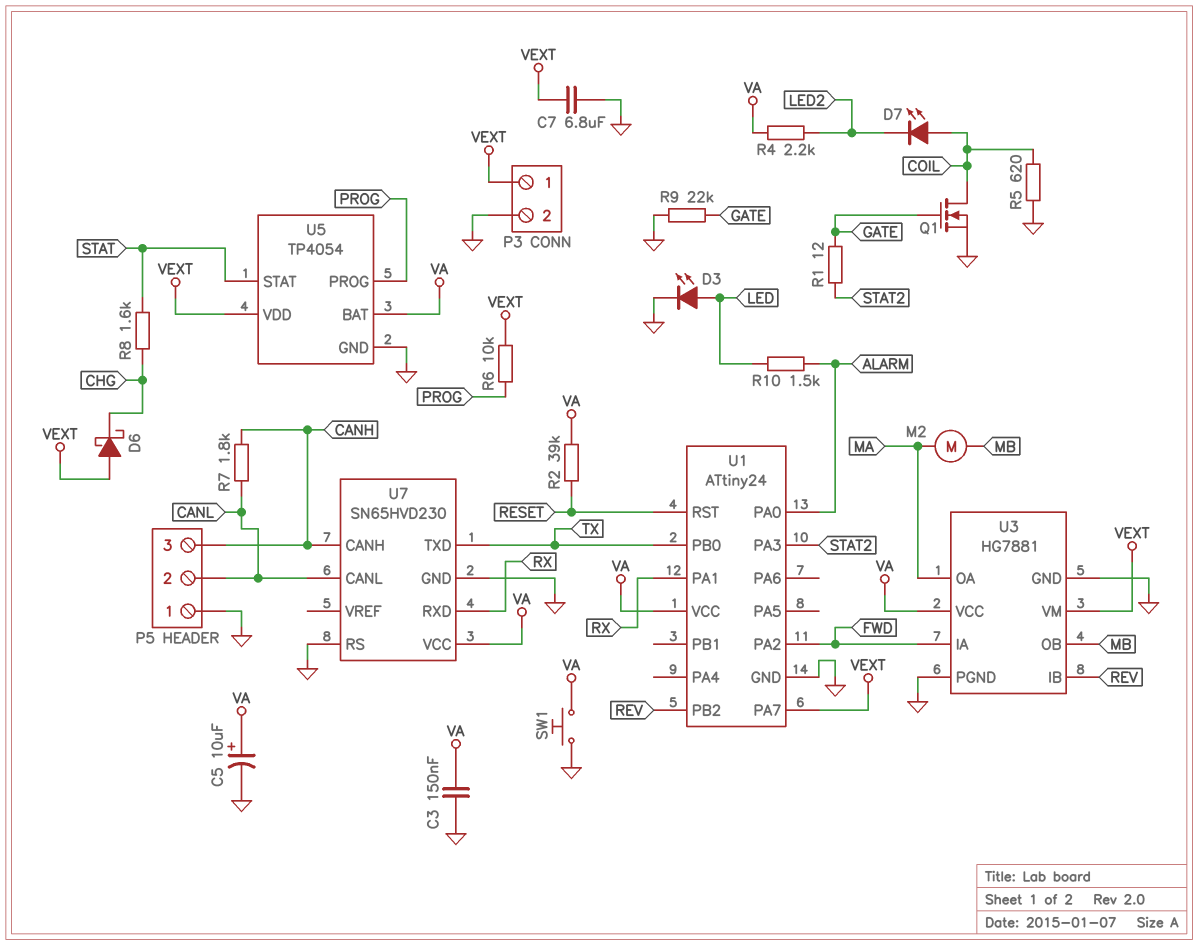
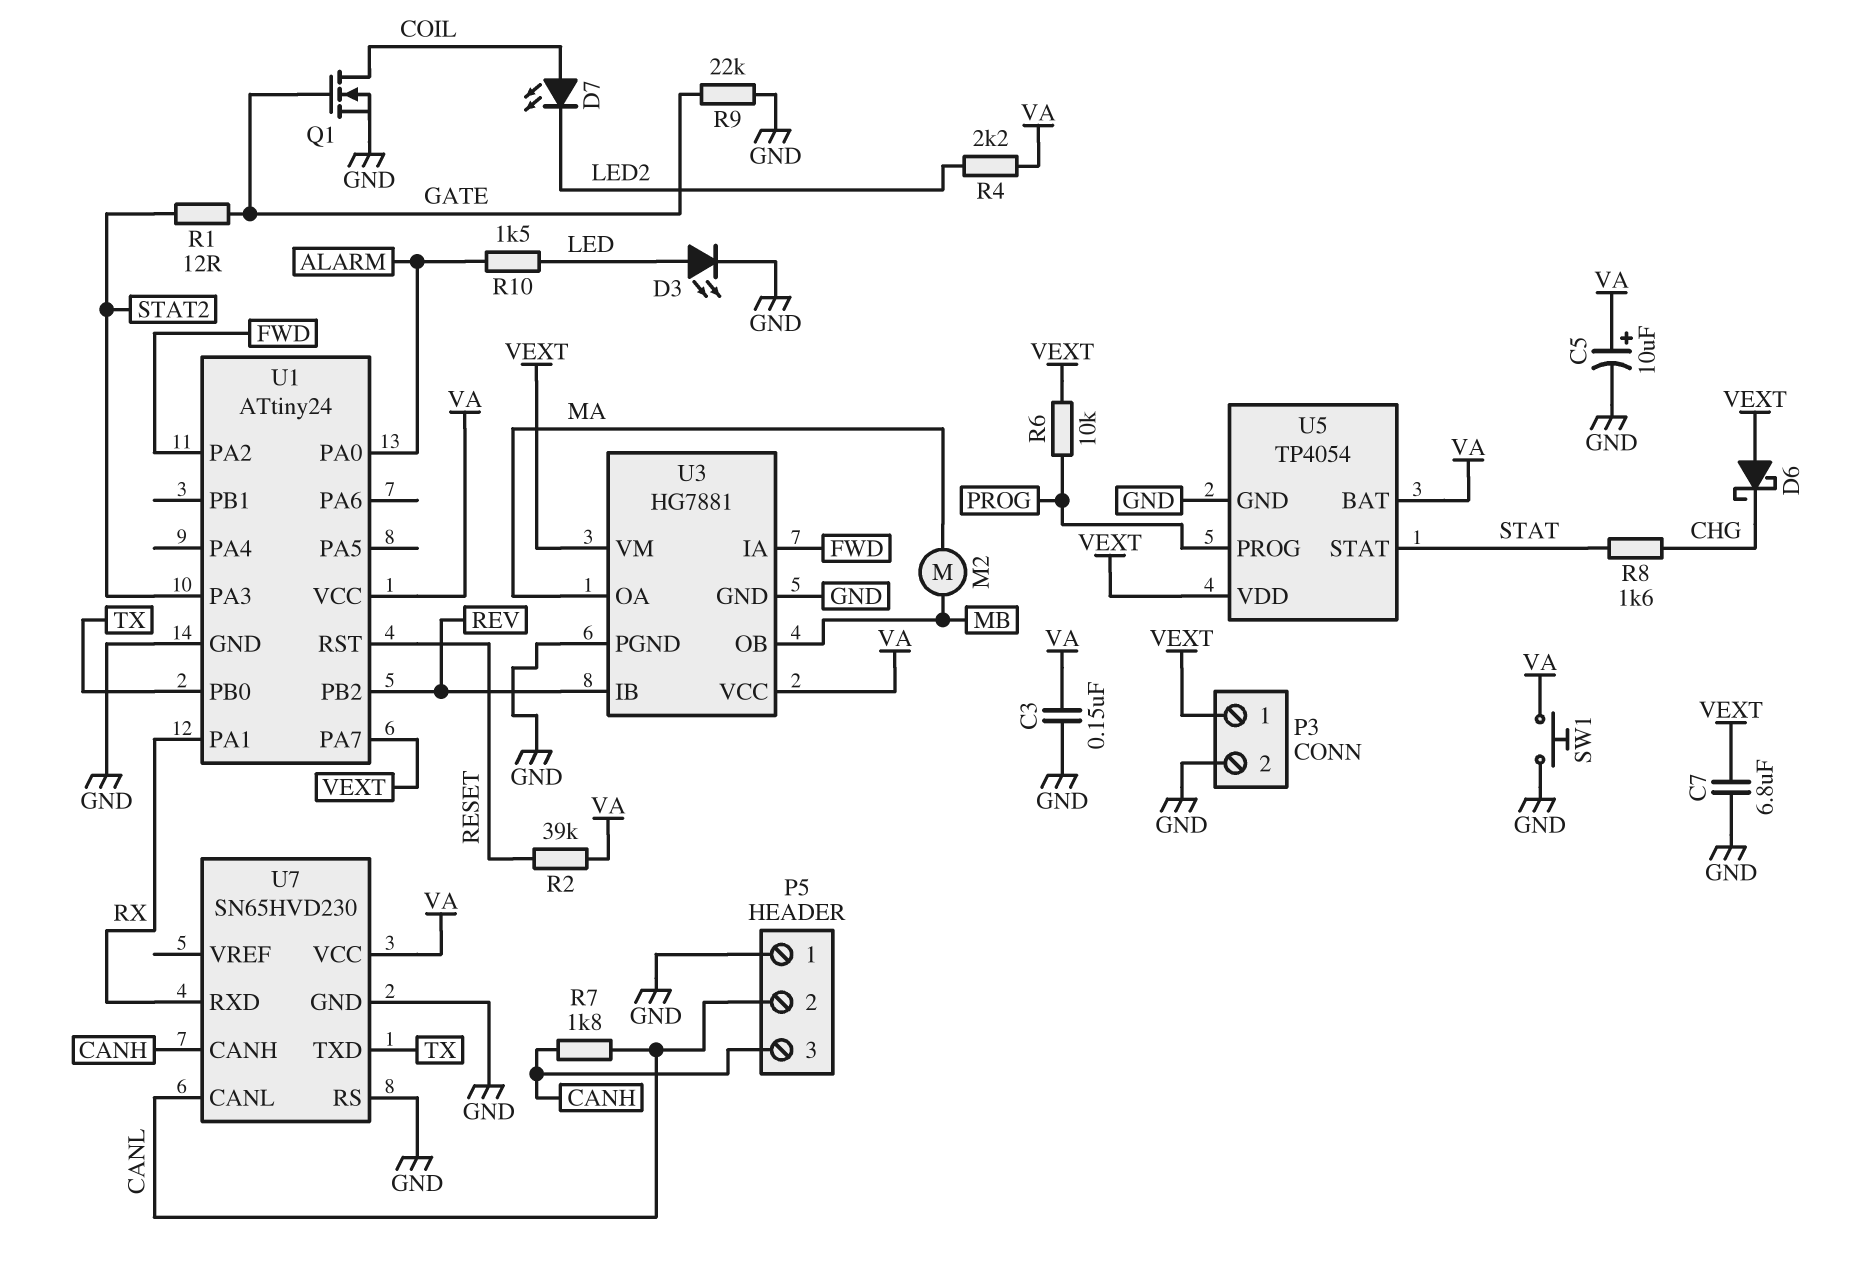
R5: 620 (COIL, GND) -> none

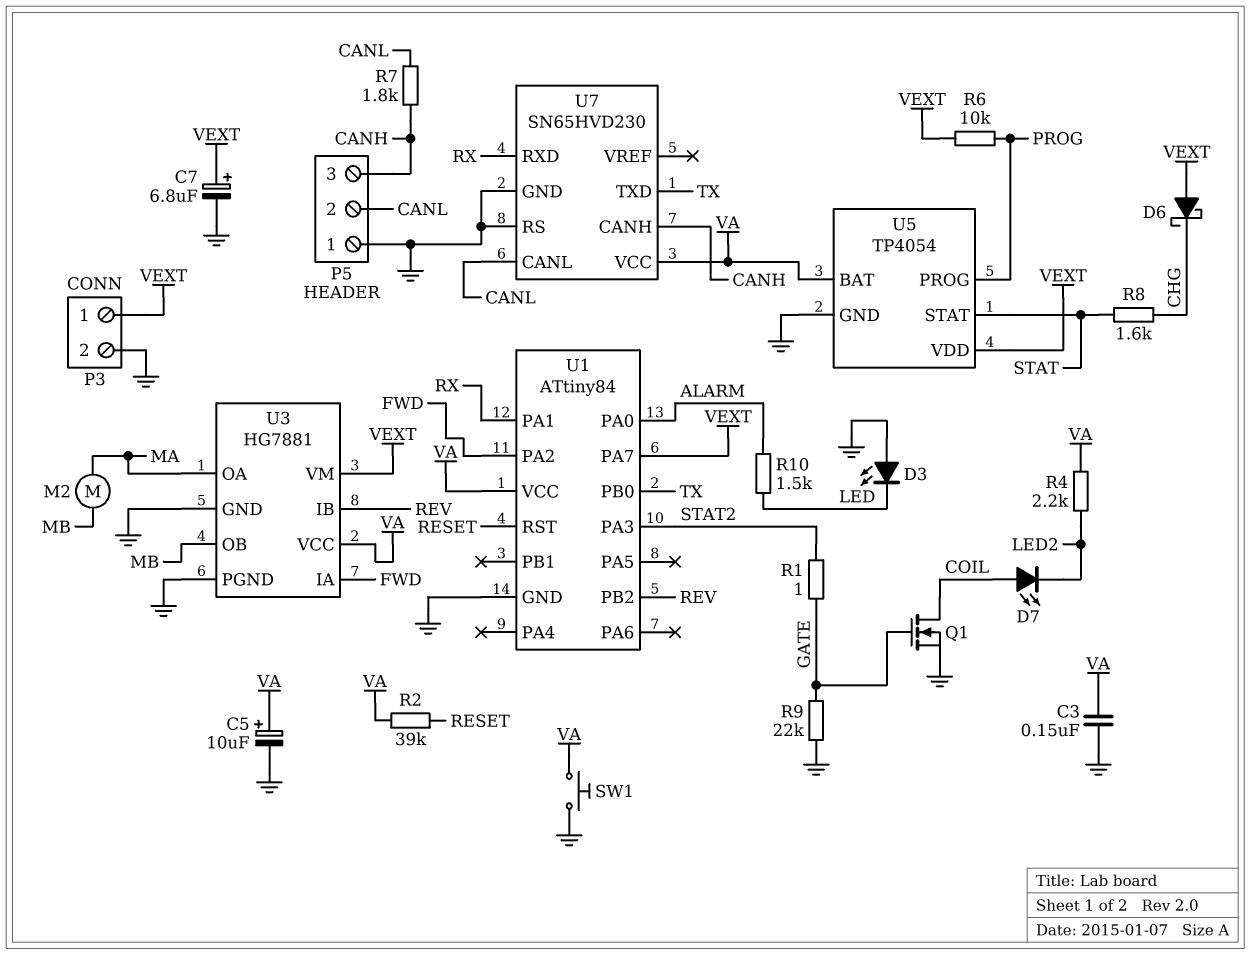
C7: 6.8uF (GND, VEXT) -> 6.8uF (plus VEXT, minus GND)
D3: LED (A LED, K GND) -> LED (A GND, K LED)
R1: 12 (GATE, STAT2) -> 1 (GATE, STAT2)
U1: ATtiny24 -> ATtiny84

